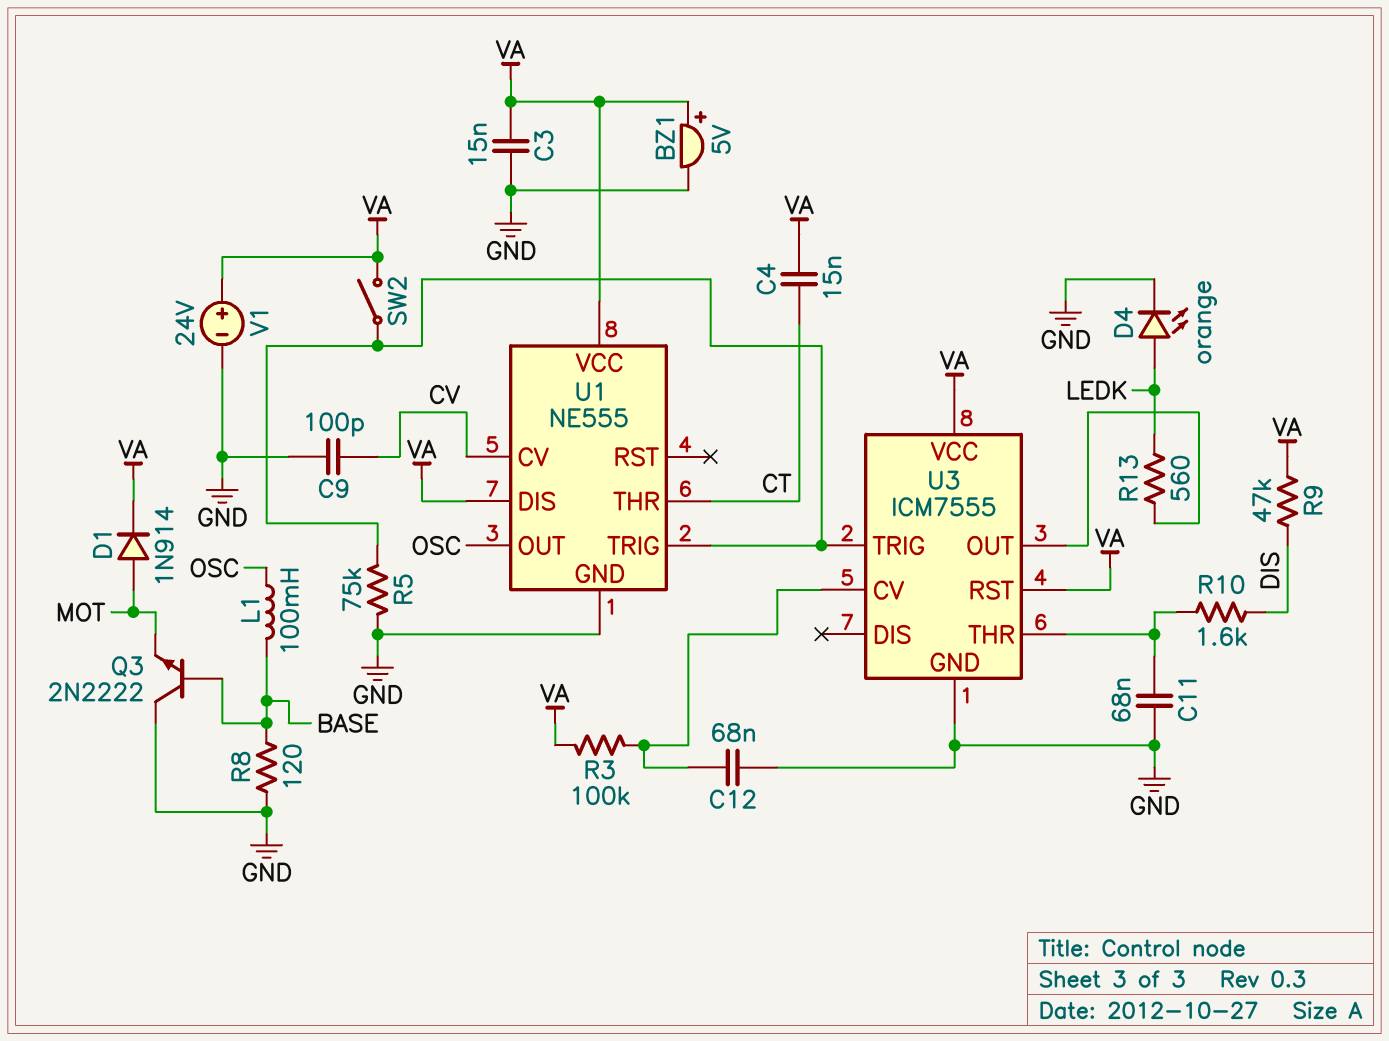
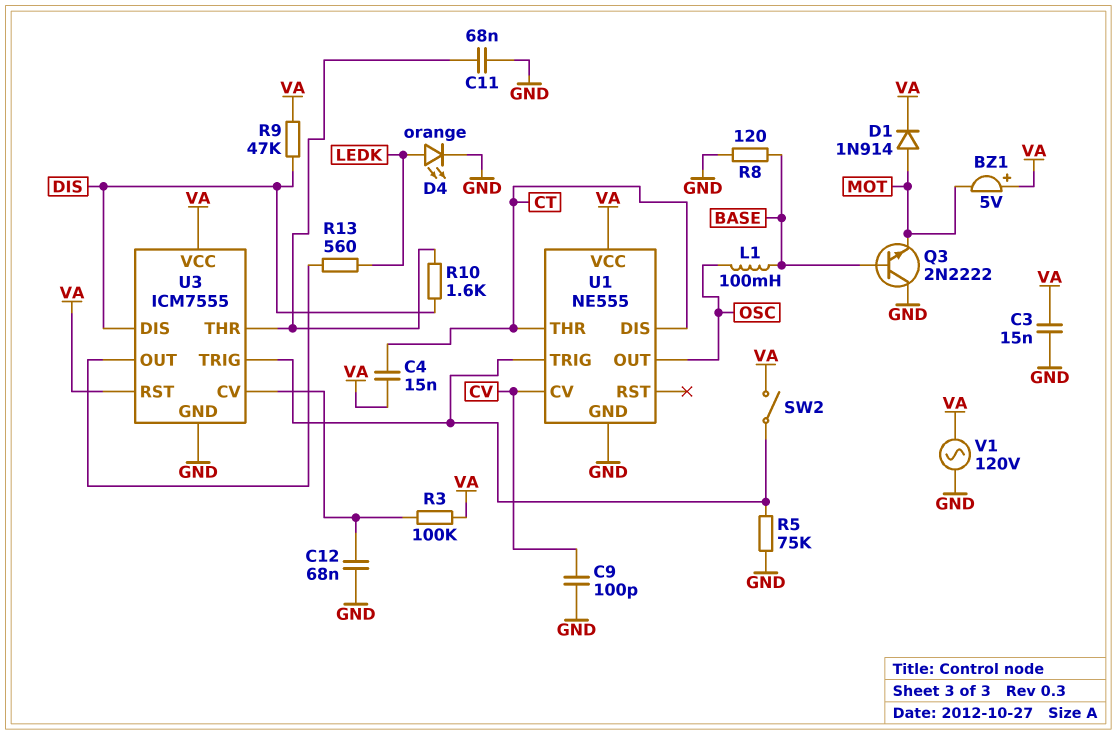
BZ1: buzzer 5V (plus VA, minus GND) -> buzzer 5V (plus VA, minus MOT)
U1 pin DIS: VA -> CT
U3 pin DIS: none -> DIS
V1: 24V (plus VA, minus GND) -> AC 120V (GND, VA)

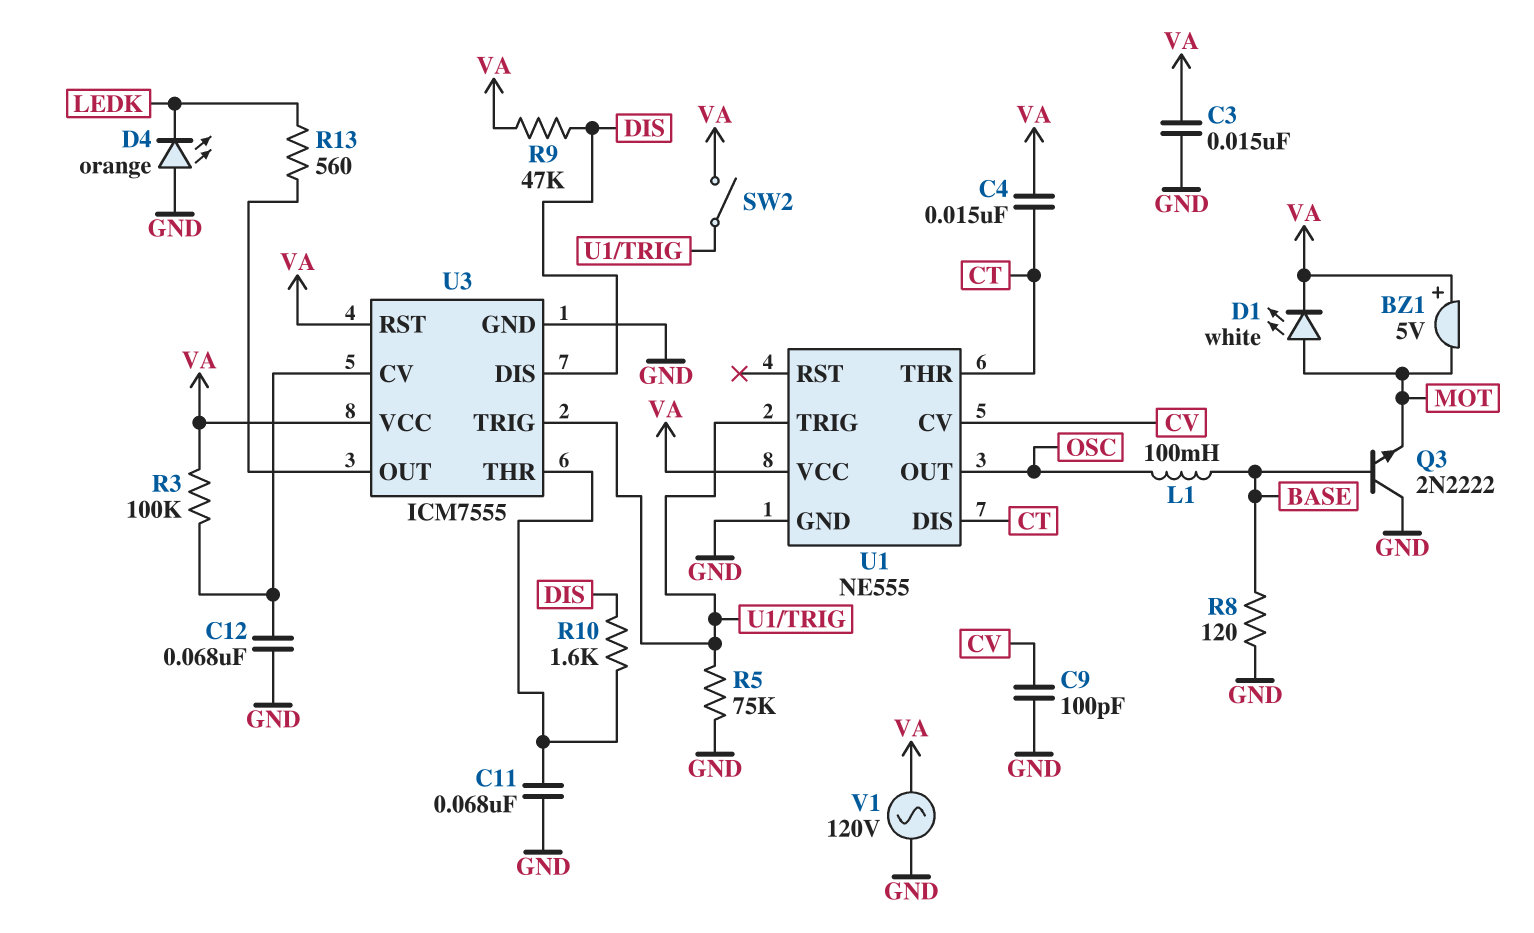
D1: diode 1N914 (A MOT, K VA) -> LED white (A MOT, K VA)
D4: LED orange (A LEDK, K GND) -> LED orange (A GND, K LEDK)

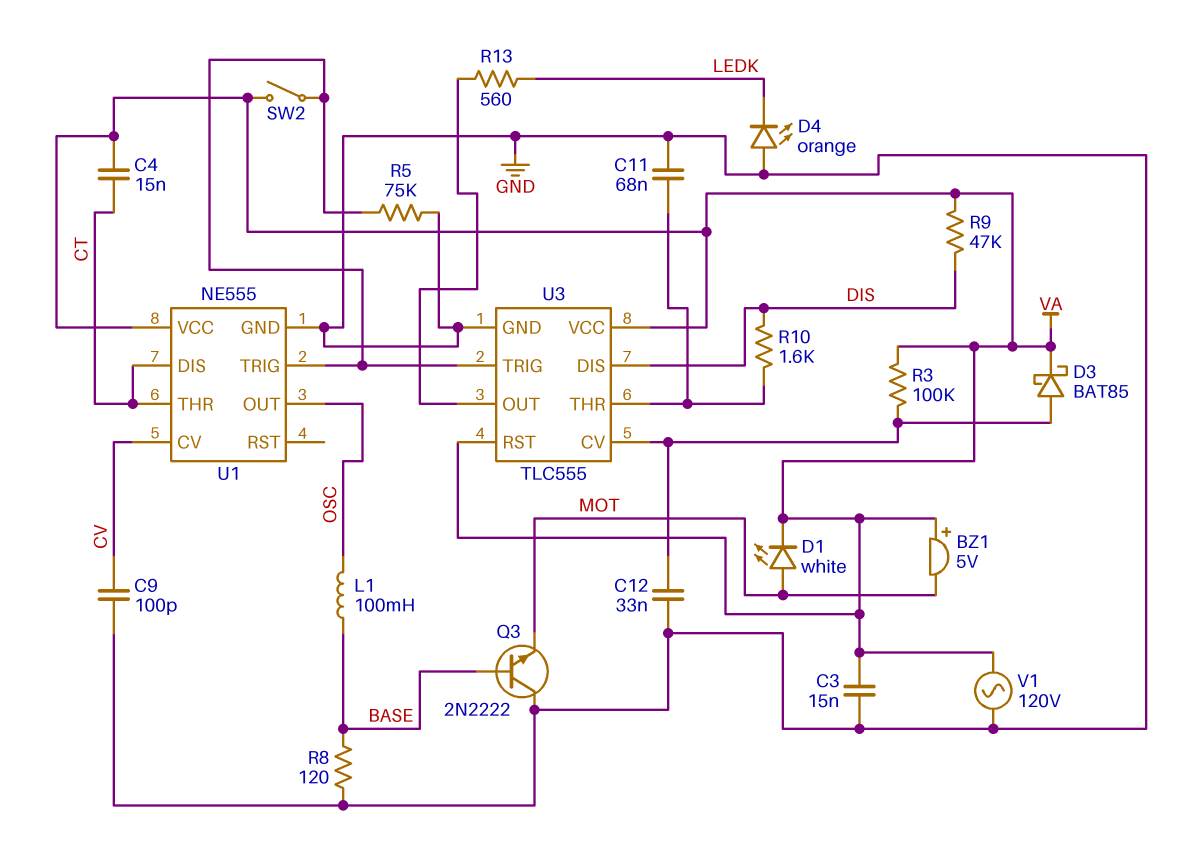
C12: 68nF (GND, U3/CV) -> 33nF (GND, U3/CV)
D3: none -> schottky BAT85 (A U3/CV, K VA)
U3: ICM7555 -> TLC555

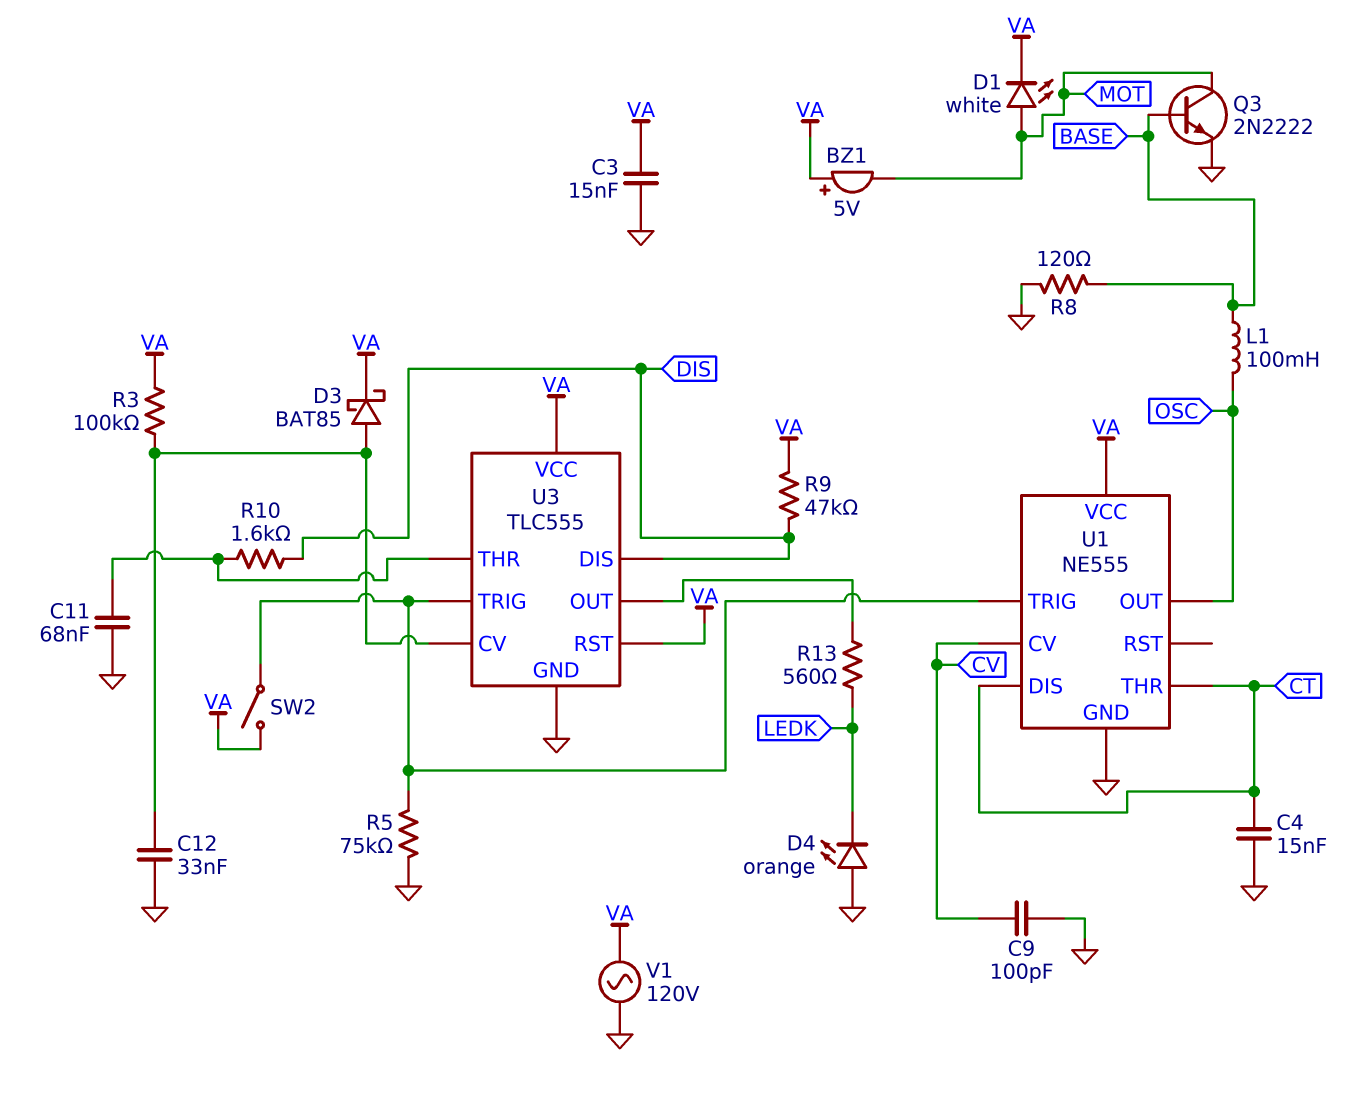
C4: 15nF (CT, VA) -> 15nF (CT, GND)
Q3: NPN 2N2222 (B BASE, C GND, E MOT) -> NPN 2N2222 (B BASE, C MOT, E GND)

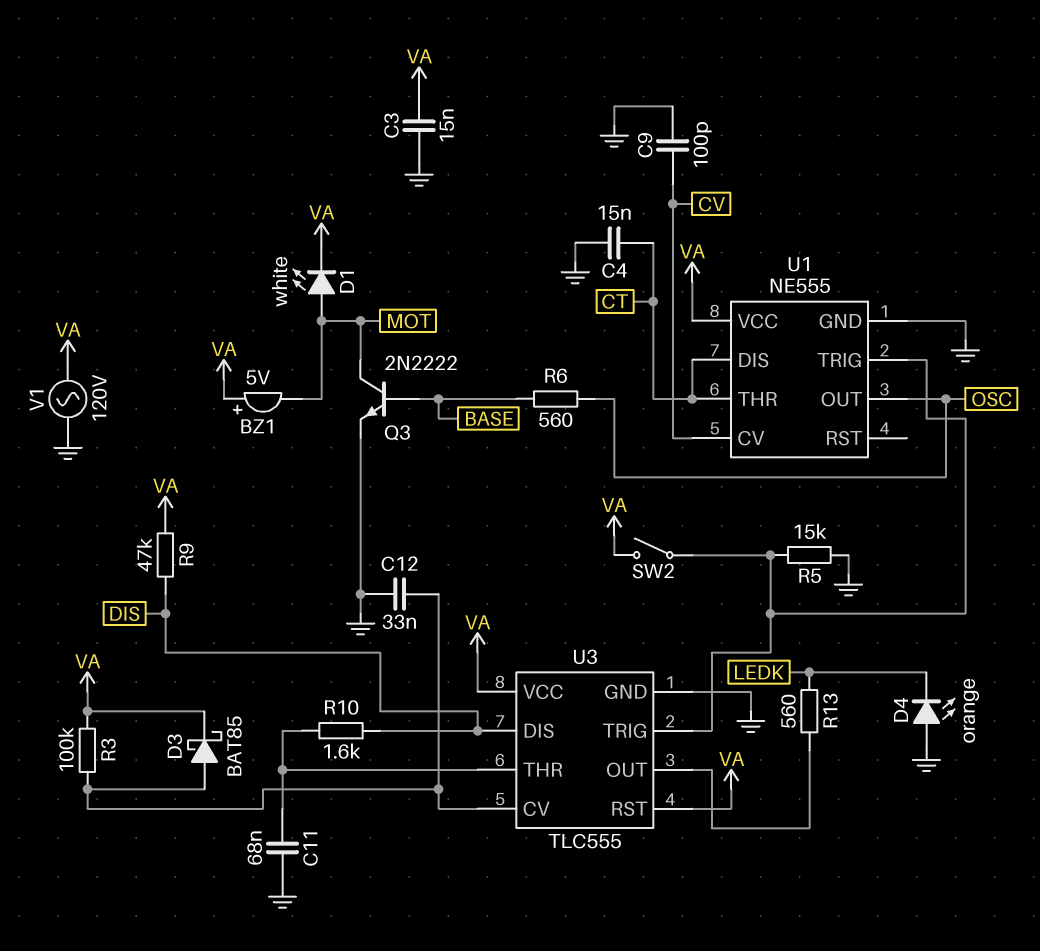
L1: 100mH (BASE, OSC) -> none
R5: 75k (GND, U1/TRIG) -> 15k (GND, U1/TRIG)
R6: none -> 560 (BASE, OSC)
R8: 120 (BASE, GND) -> none

